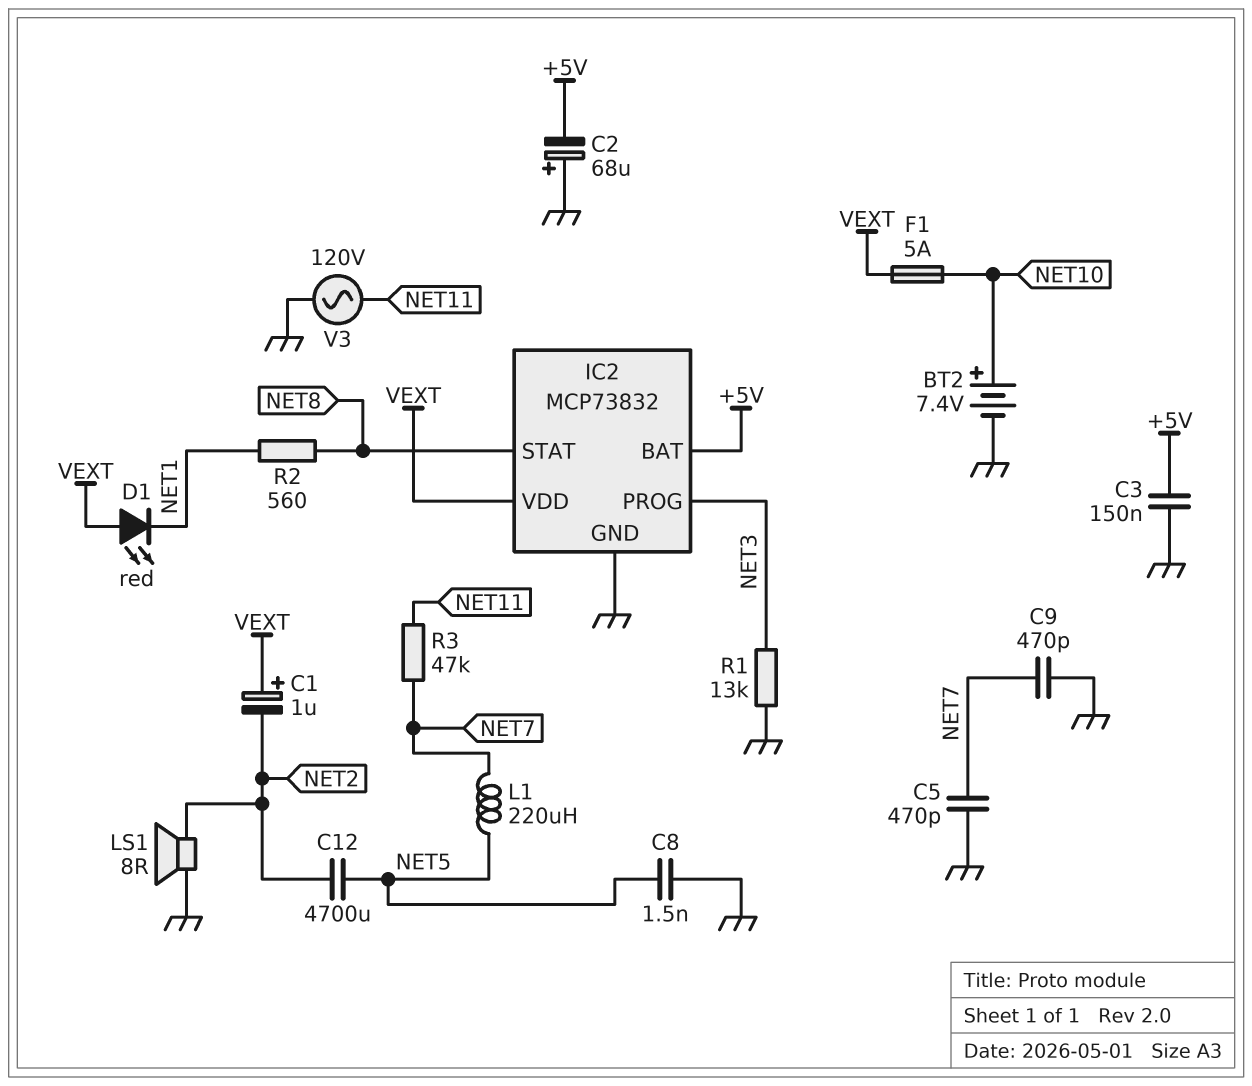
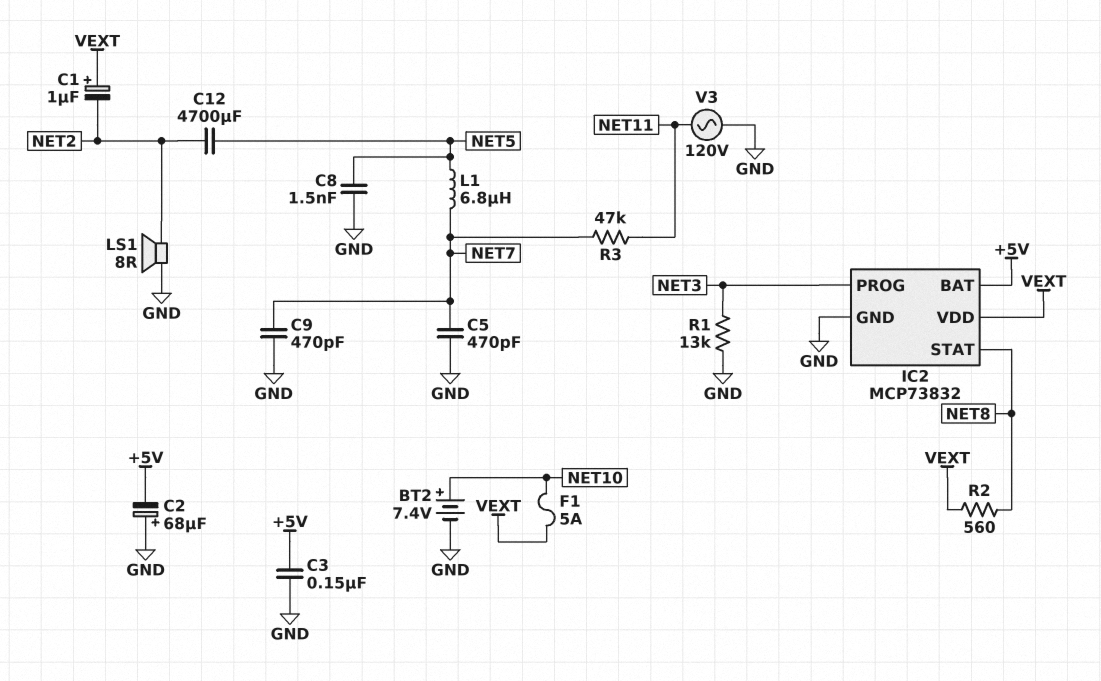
D1: LED red (A VEXT, K NET1) -> none
L1: 220uH (NET5, NET7) -> 6.8uH (NET5, NET7)
R2: 560 (NET1, NET8) -> 560 (NET8, VEXT)

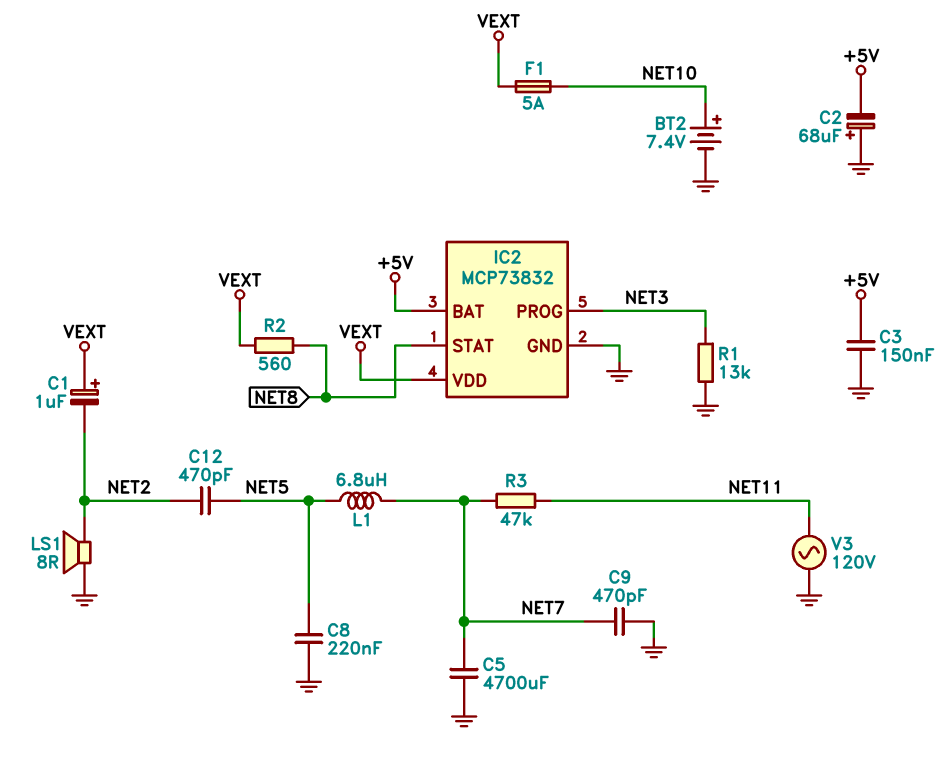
C5: 470pF (GND, NET7) -> 4700uF (GND, NET7)
C8: 1.5nF (GND, NET5) -> 220nF (GND, NET5)
C12: 4700uF (NET2, NET5) -> 470pF (NET2, NET5)

